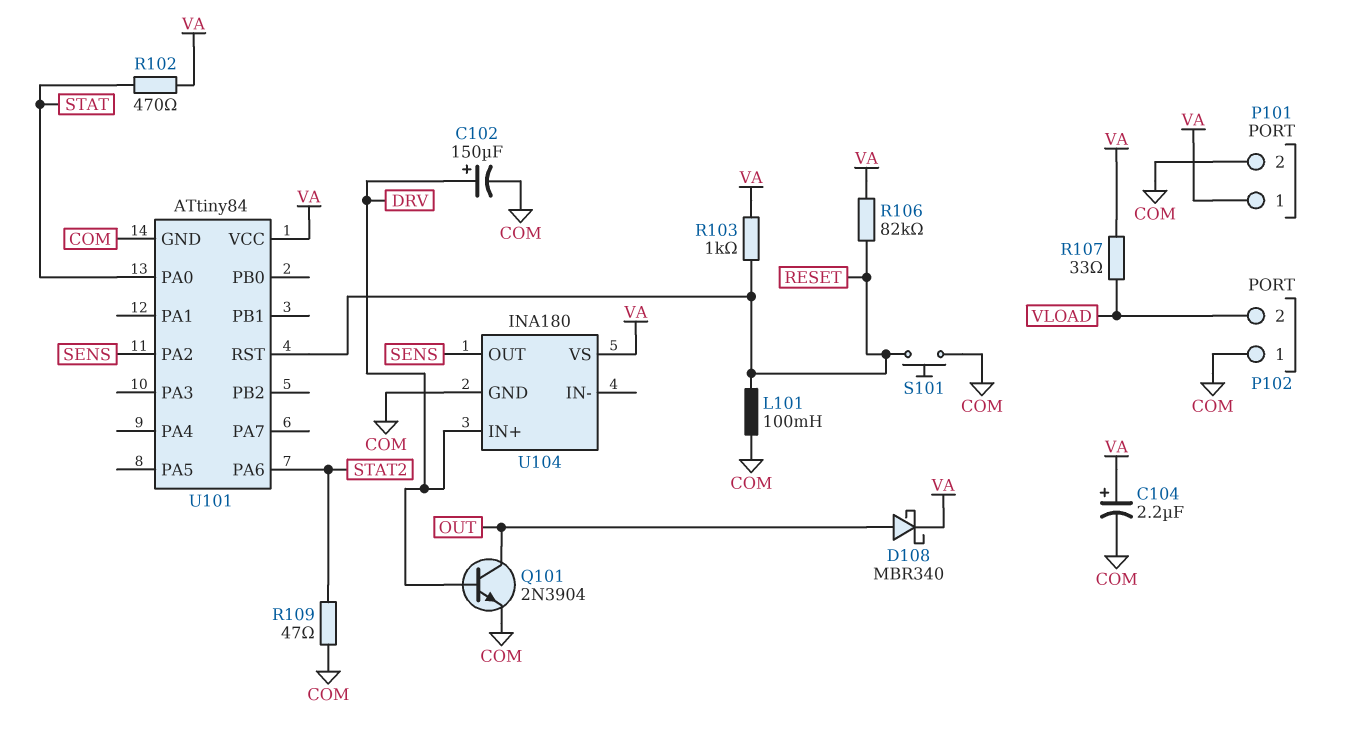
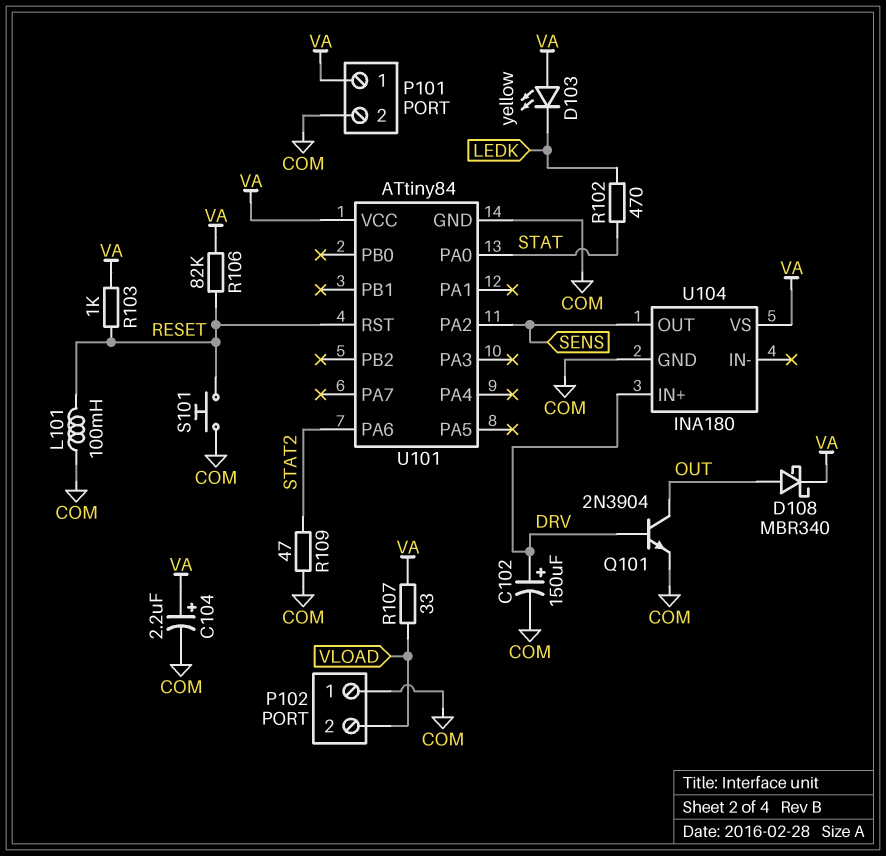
D103: none -> LED yellow (A VA, K LEDK)
R102: 470 (STAT, VA) -> 470 (LEDK, STAT)

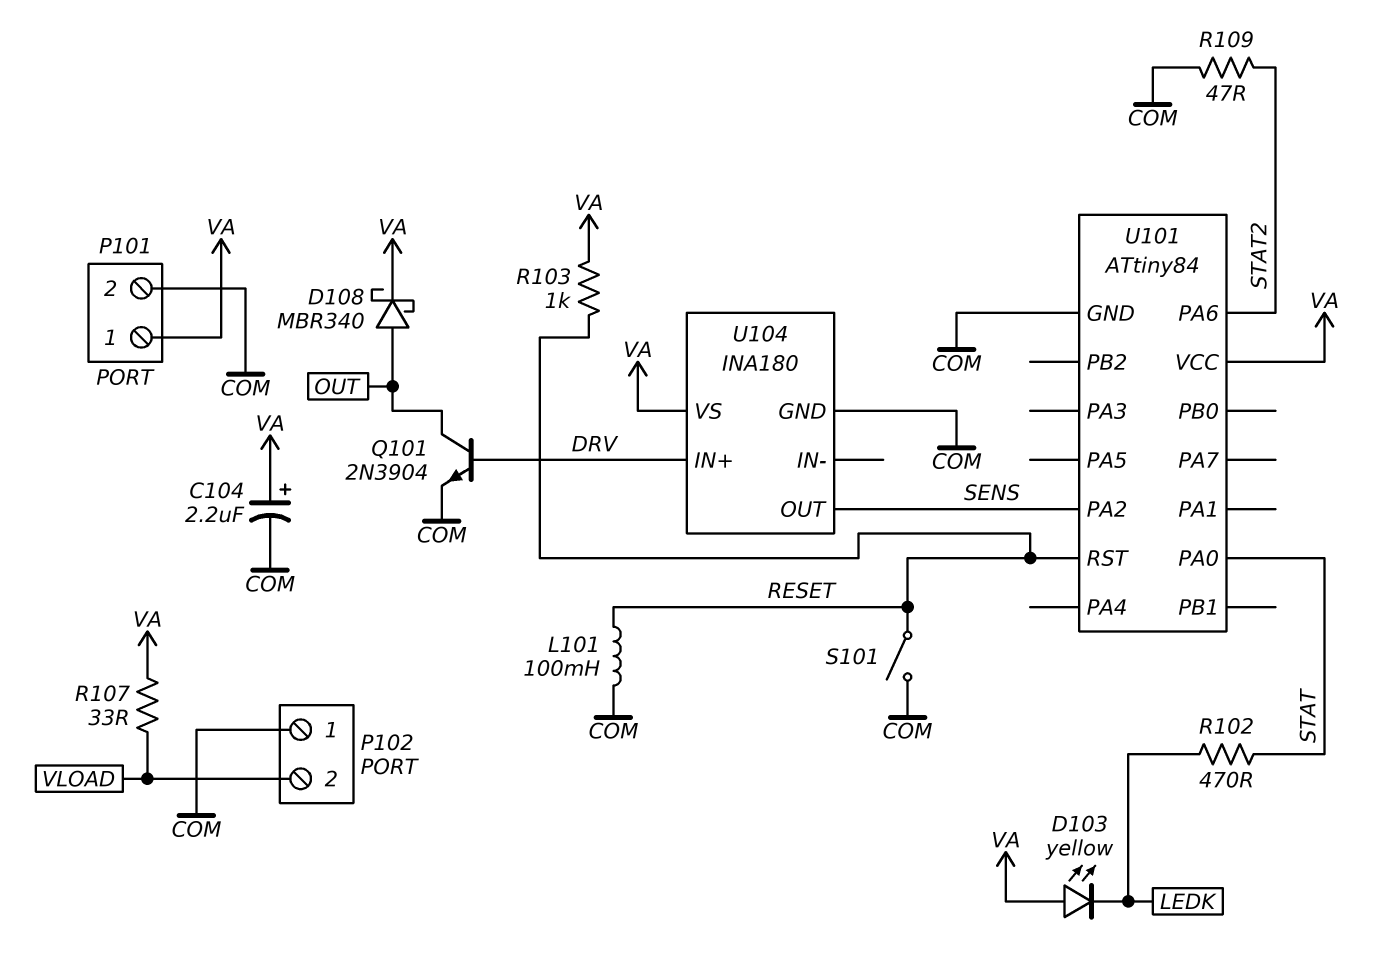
C102: 150uF (plus DRV, minus COM) -> none
R106: 82k (RESET, VA) -> none
S101: button (COM, RESET) -> switch (COM, RESET)

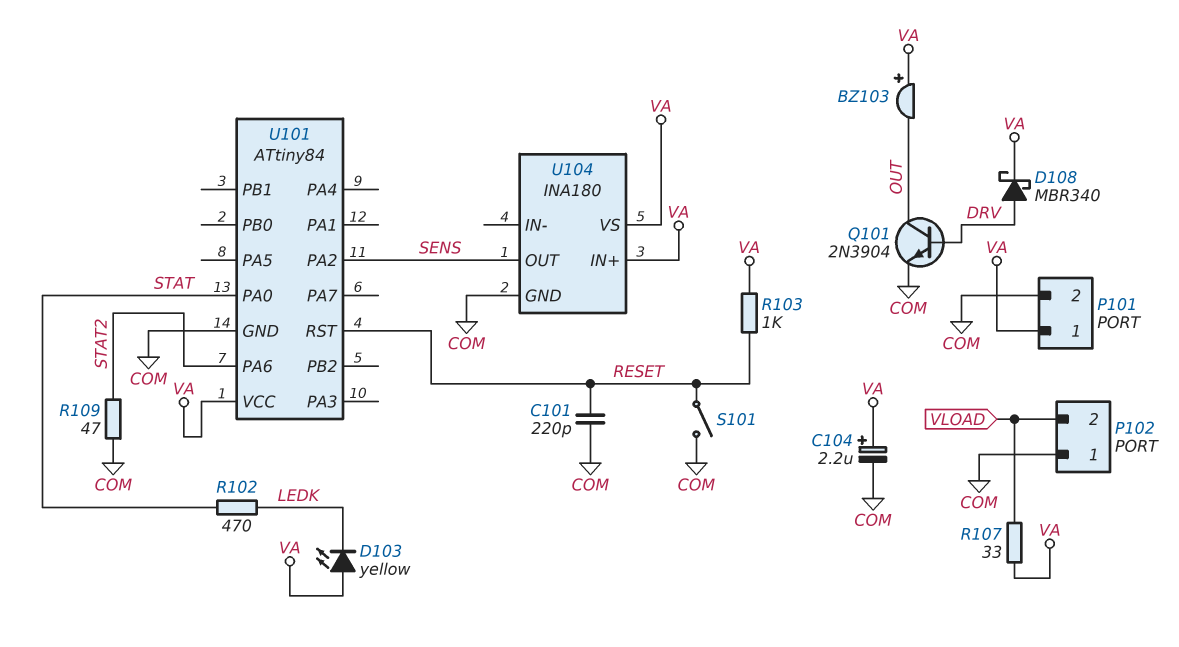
BZ103: none -> buzzer (plus VA, minus OUT)
C101: none -> 220pF (COM, RESET)
D108: schottky MBR340 (A OUT, K VA) -> schottky MBR340 (A DRV, K VA)
L101: 100mH (COM, RESET) -> none
U104 pin IN+: DRV -> VA

